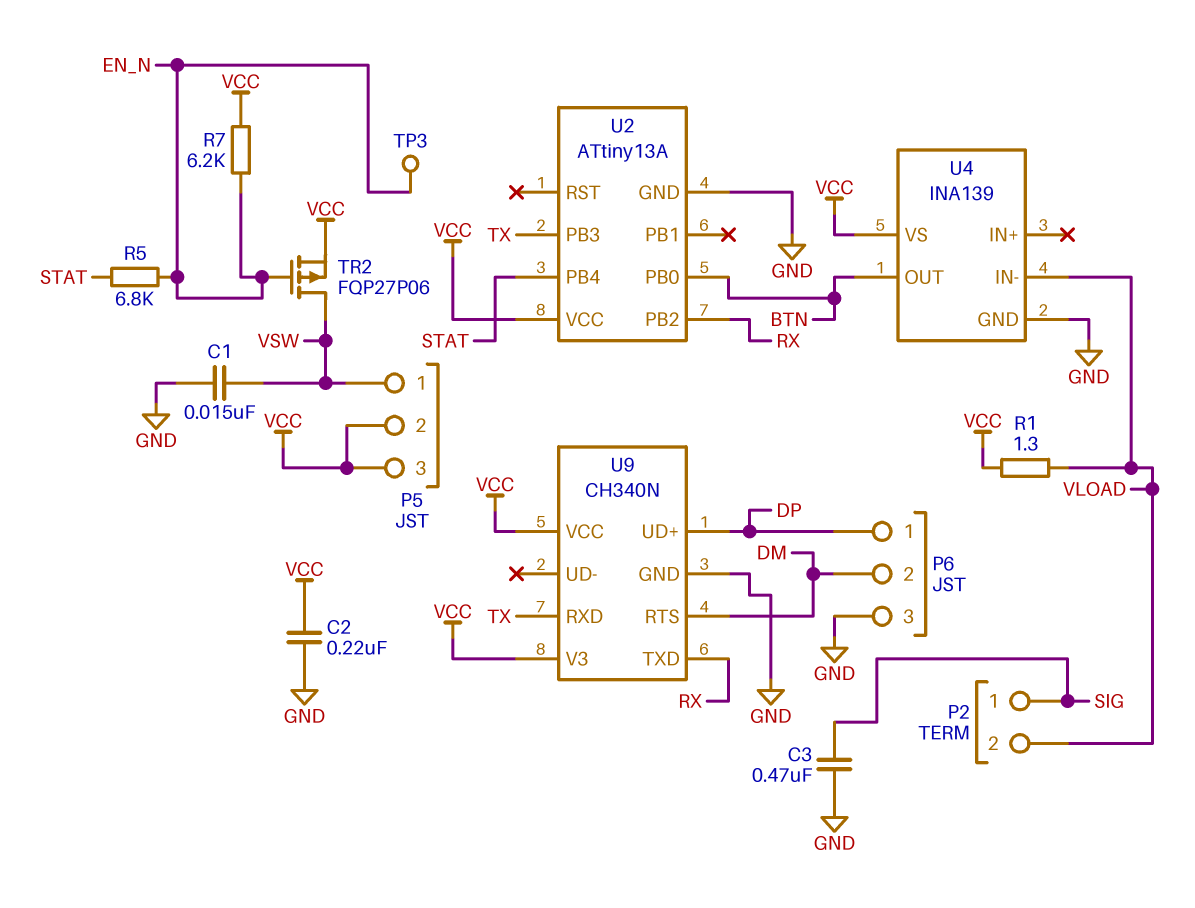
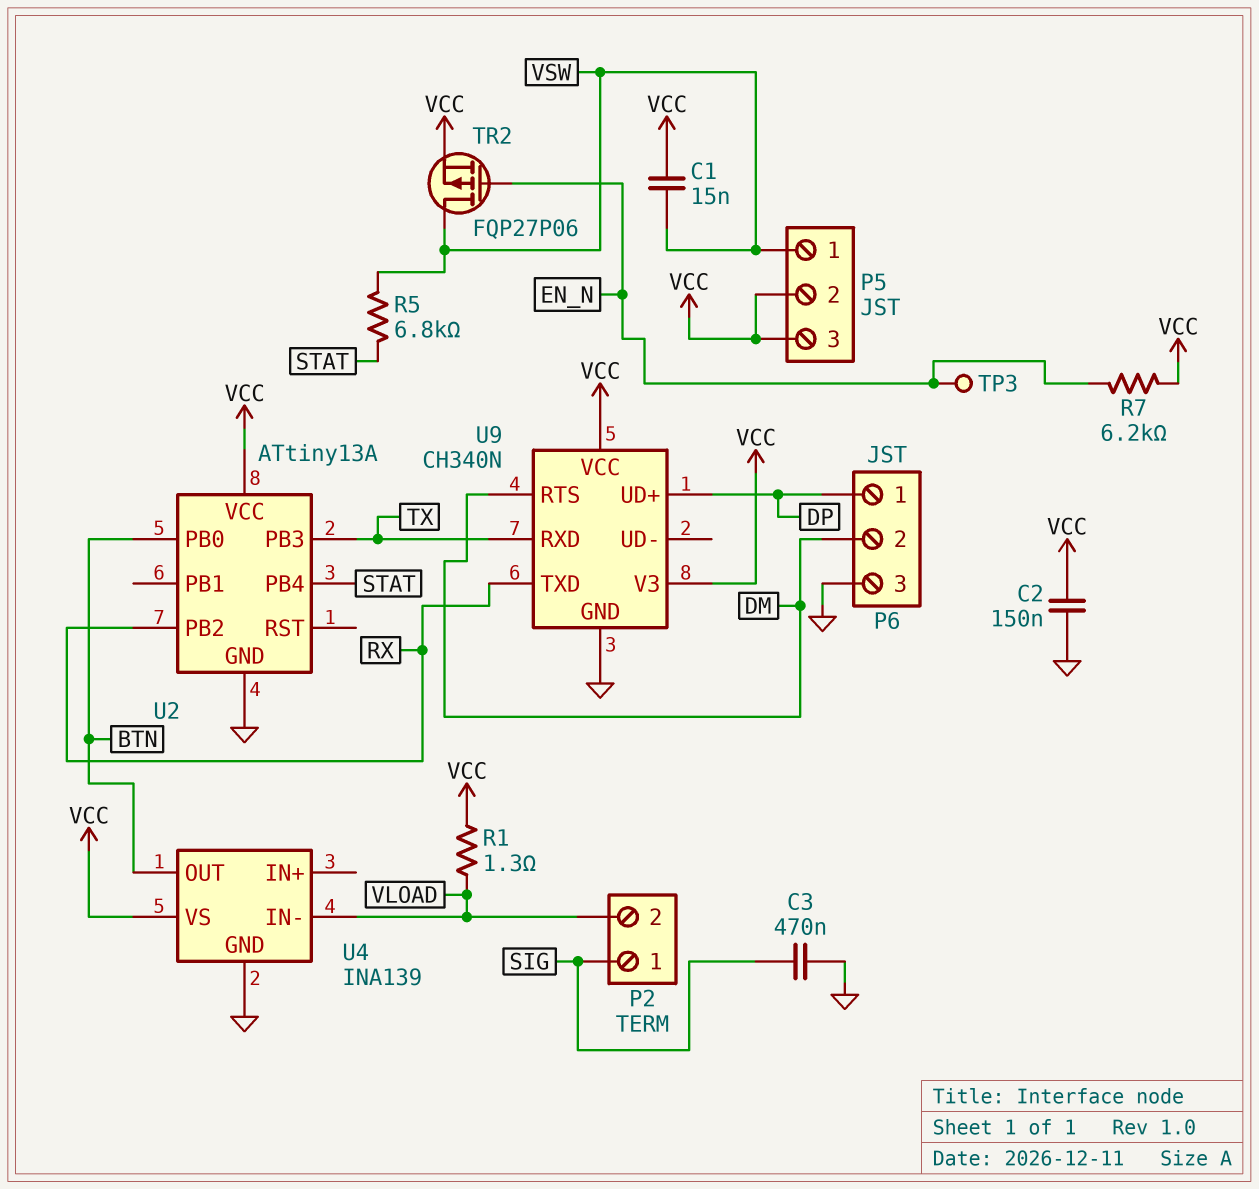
C1: 15nF (GND, VSW) -> 15nF (VCC, VSW)
C2: 220nF (GND, VCC) -> 150nF (GND, VCC)
R5: 6.8k (EN_N, STAT) -> 6.8k (STAT, VSW)

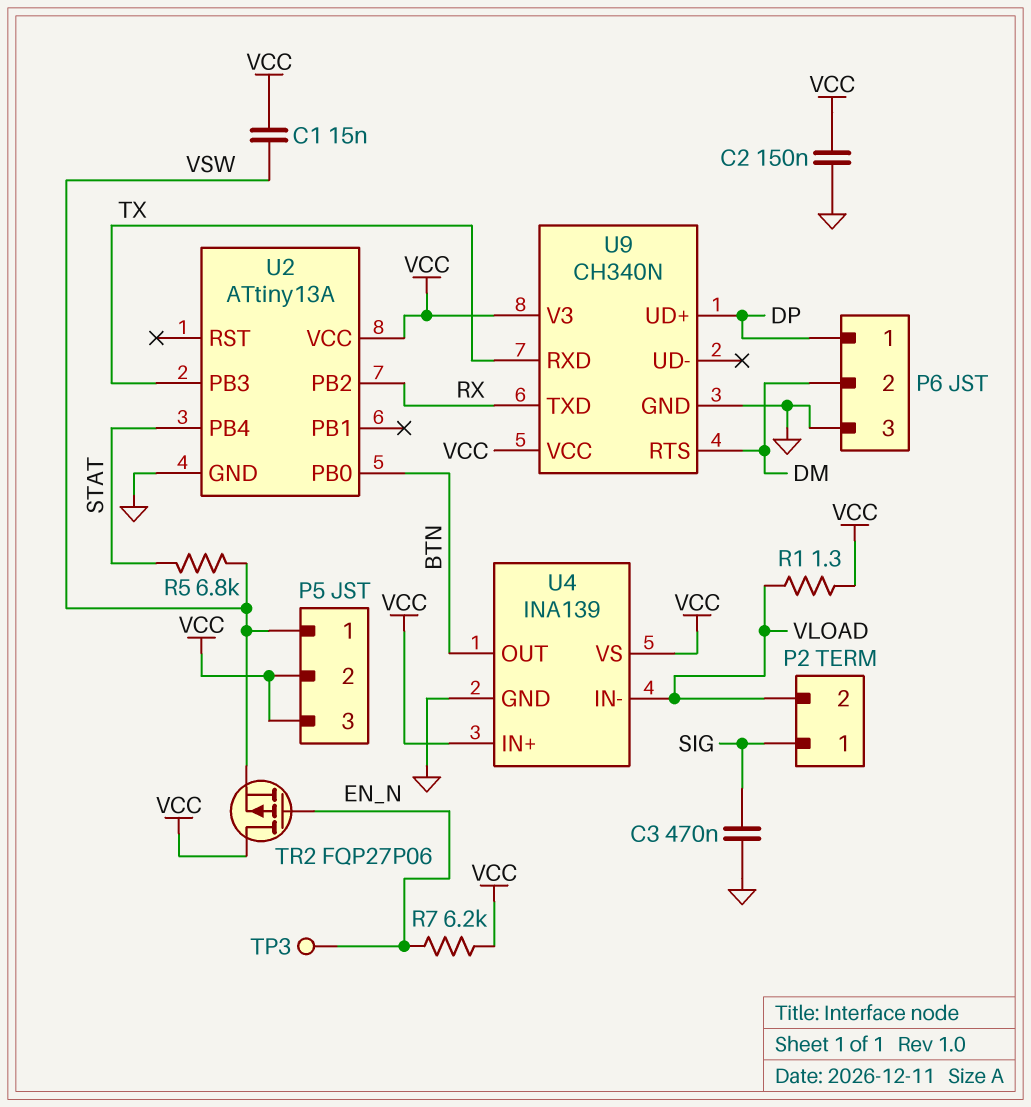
TR2: PMOS FQP27P06 (G EN_N, D VSW, S VCC) -> PMOS FQP27P06 (G EN_N, D VCC, S VSW)
U4 pin IN+: none -> VCC

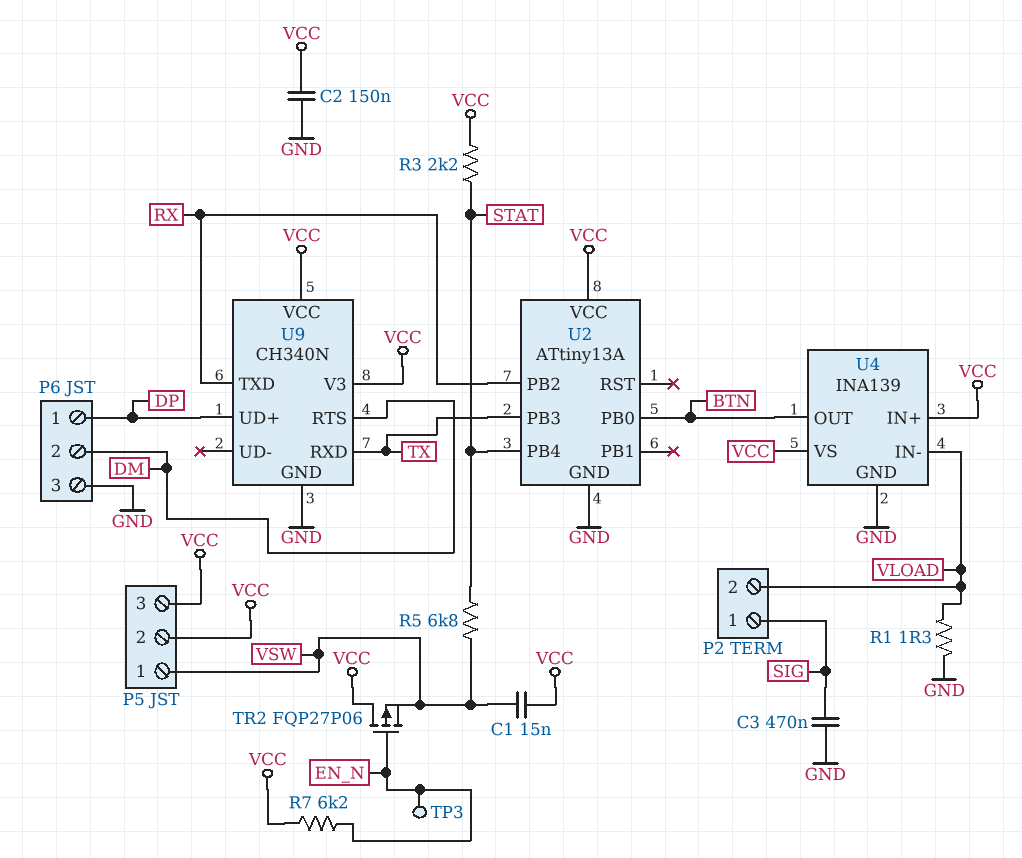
R1: 1.3 (VCC, VLOAD) -> 1.3 (GND, VLOAD)
R3: none -> 2.2k (STAT, VCC)

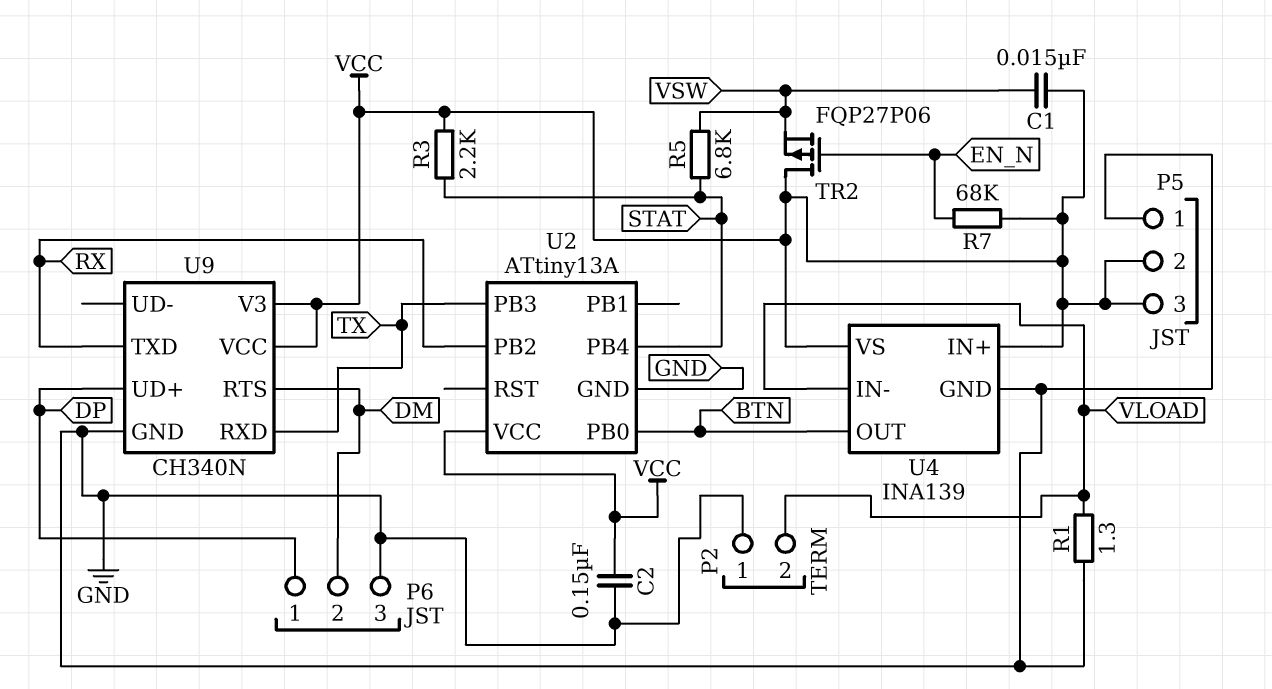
C3: 470nF (GND, SIG) -> none
P2 pin 1: SIG -> GND
P5 pin 1: VSW -> GND
R7: 6.2k (EN_N, VCC) -> 68k (EN_N, VCC)
TP3: test point (EN_N) -> none

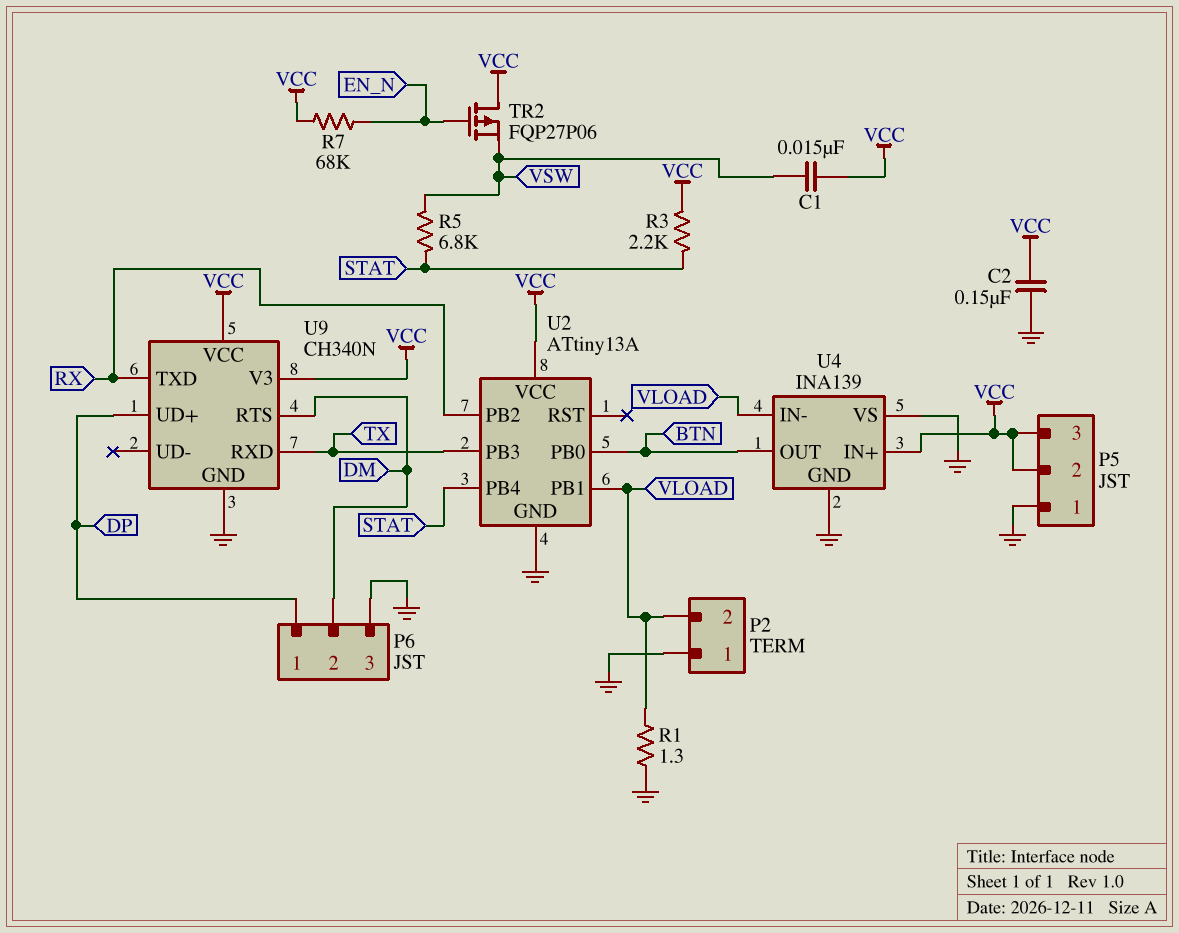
U2 pin PB1: none -> VLOAD
U4 pin VS: VCC -> GND

